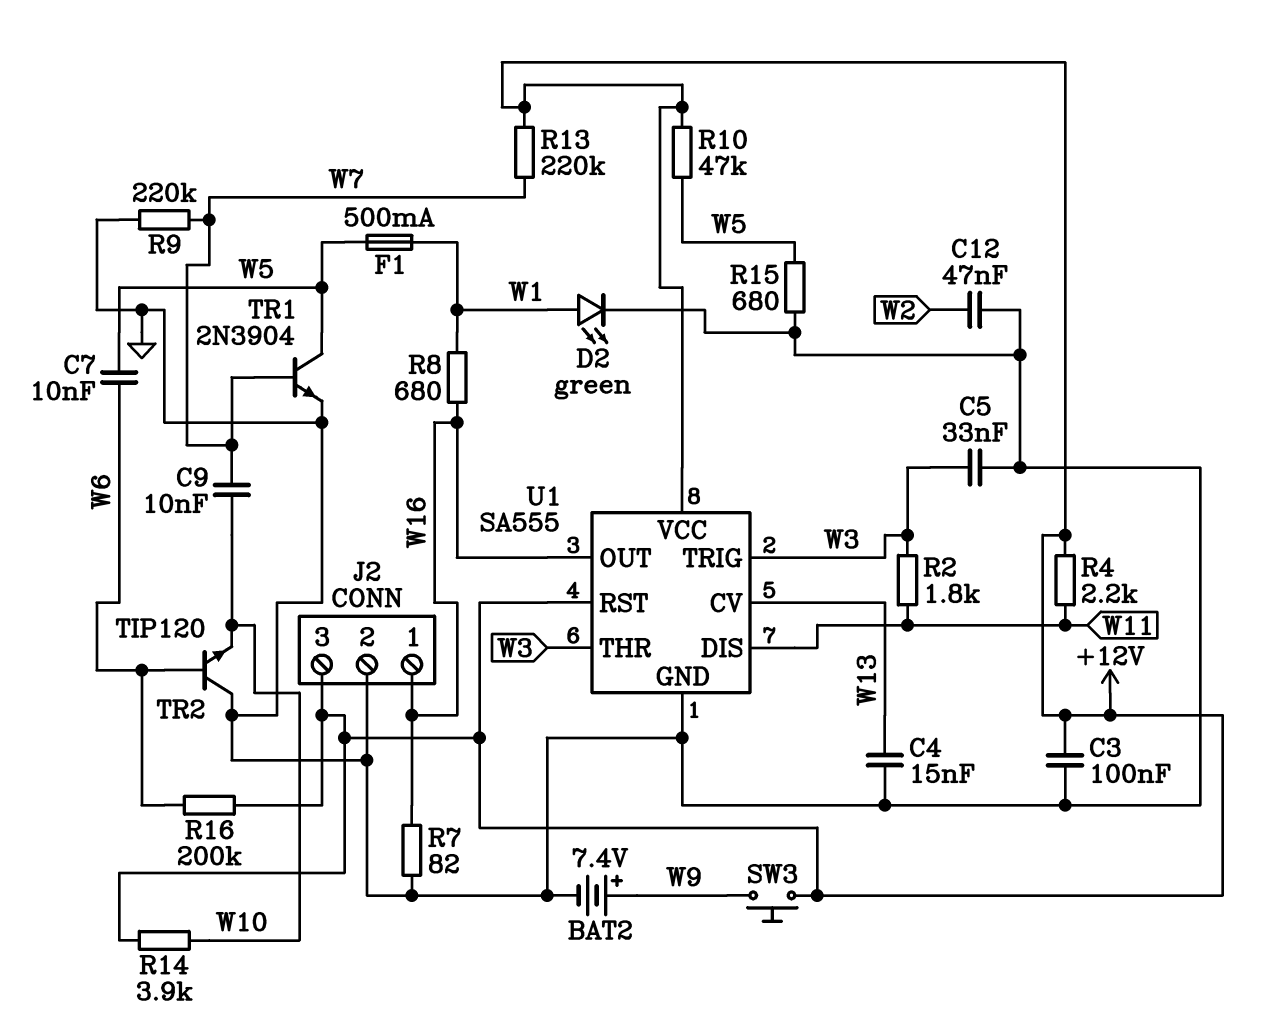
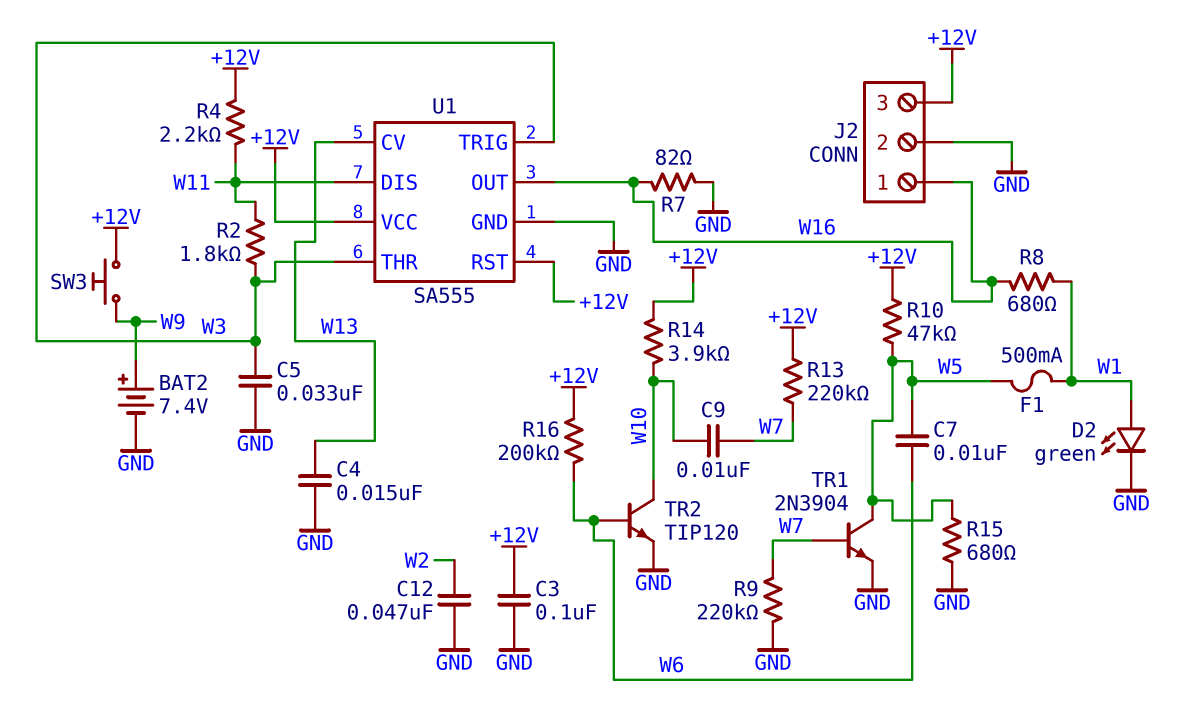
TR2: NPN TIP120 (B W6, C GND, E W10) -> NPN TIP120 (B W6, C W10, E GND)

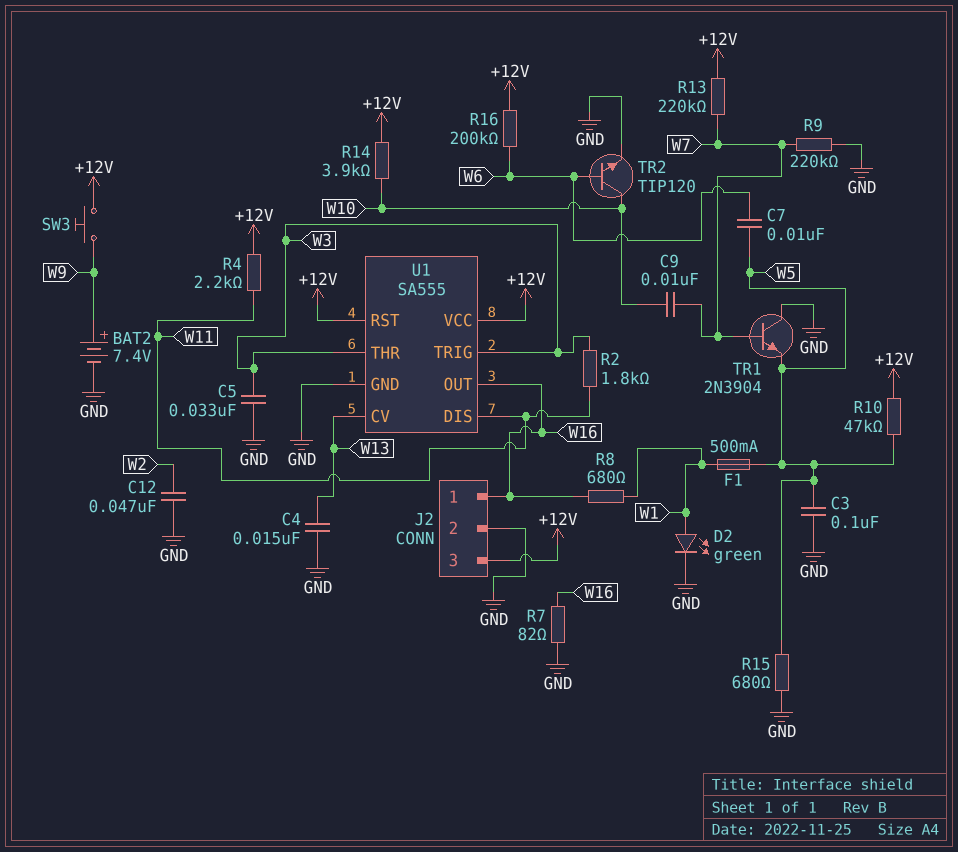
C3: 100nF (+12V, GND) -> 100nF (GND, W5)
TR1: NPN 2N3904 (B W7, C W5, E GND) -> NPN 2N3904 (B W7, C GND, E W5)

